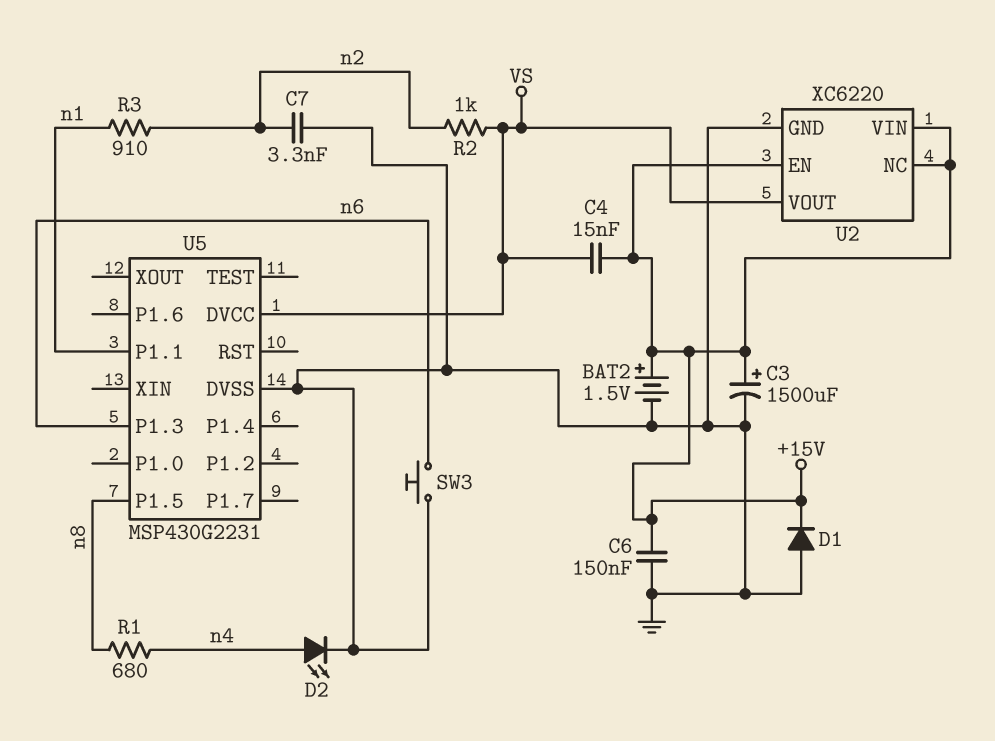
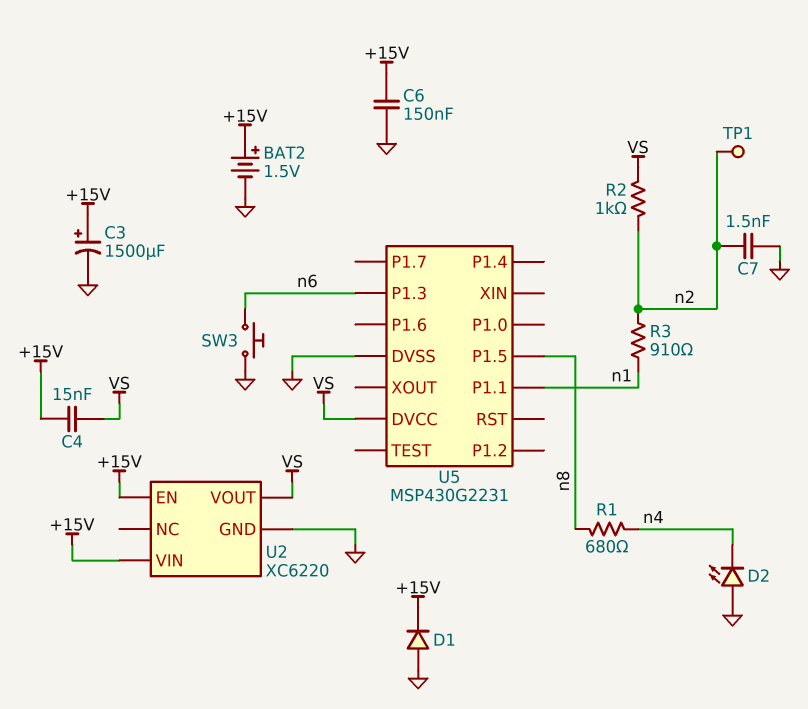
C7: 3.3nF (GND, n2) -> 1.5nF (GND, n2)
D2: LED (A n4, K GND) -> LED (A GND, K n4)
TP1: none -> test point (n2)
U2 pin NC: +15V -> none

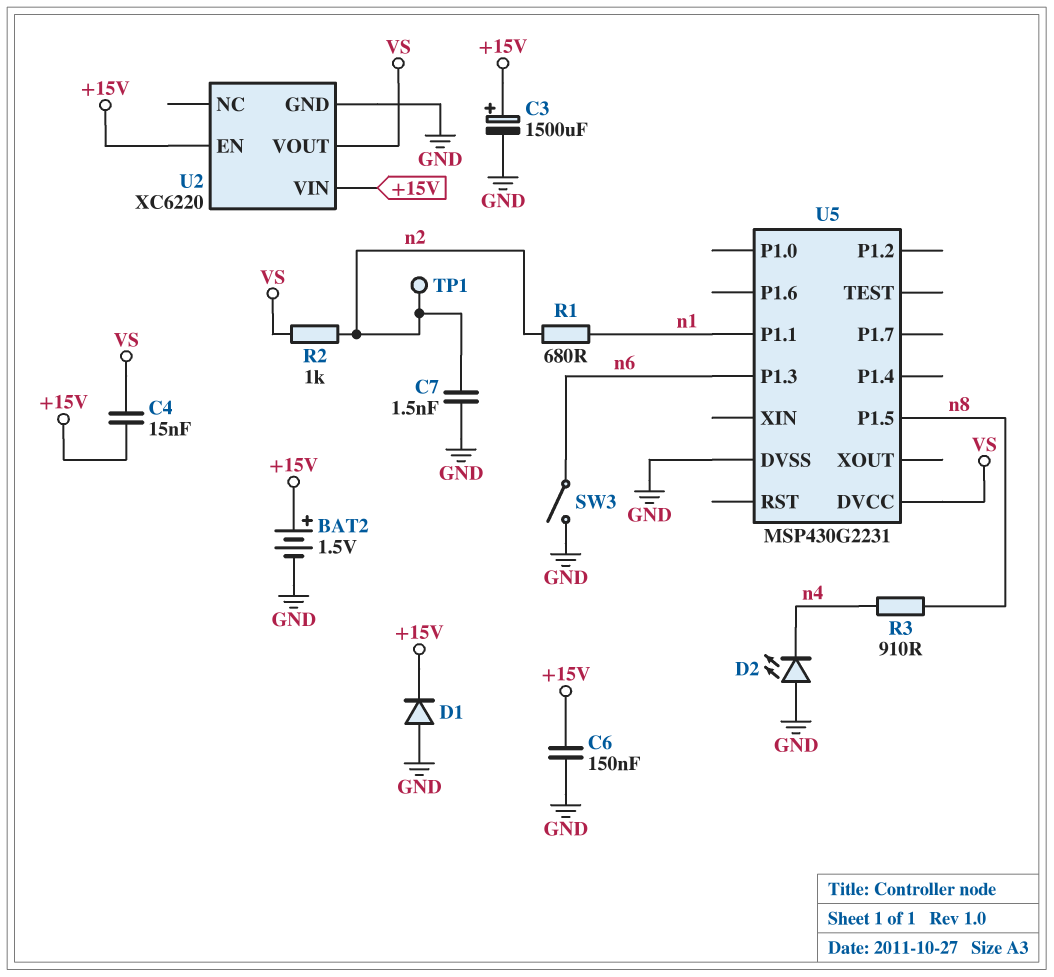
R1: 680 (n4, n8) -> 680 (n1, n2)
R3: 910 (n1, n2) -> 910 (n4, n8)
SW3: button (GND, n6) -> switch (GND, n6)

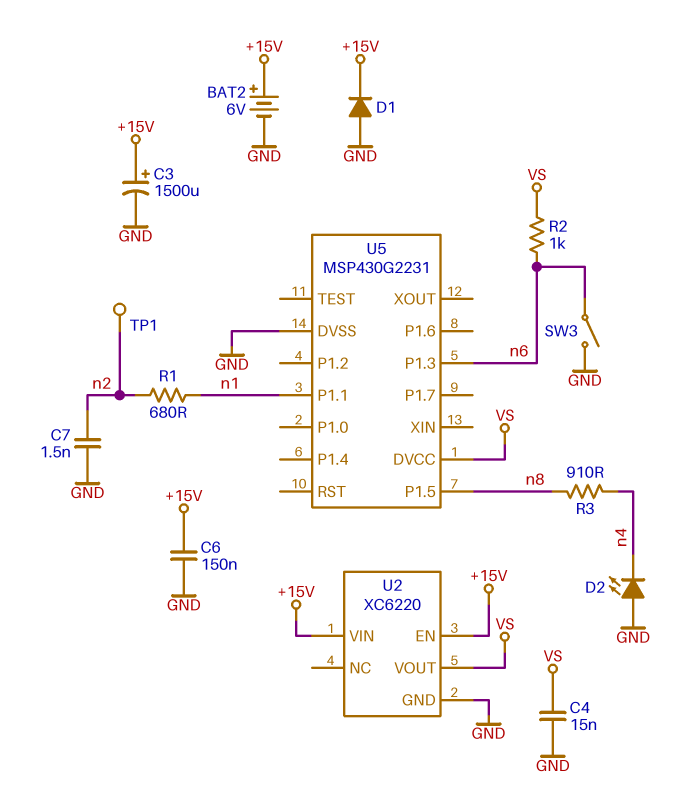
BAT2: 1.5V (plus +15V, minus GND) -> 6V (plus +15V, minus GND)
C4: 15nF (+15V, VS) -> 15nF (GND, VS)
R2: 1k (VS, n2) -> 1k (VS, n6)

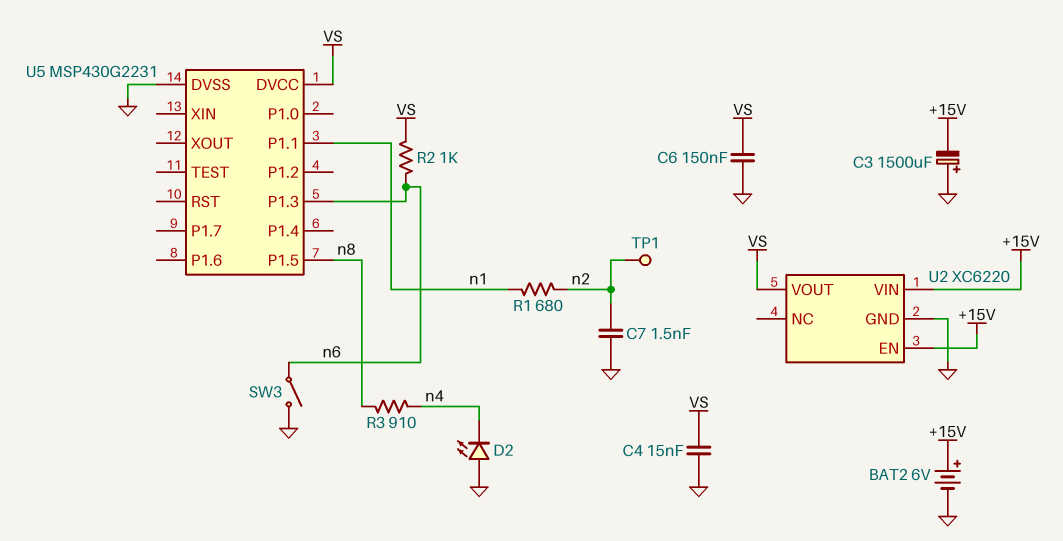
C3: 1500uF (plus +15V, minus GND) -> 1500uF (plus GND, minus +15V)
C6: 150nF (+15V, GND) -> 150nF (GND, VS)
D1: diode (A GND, K +15V) -> none

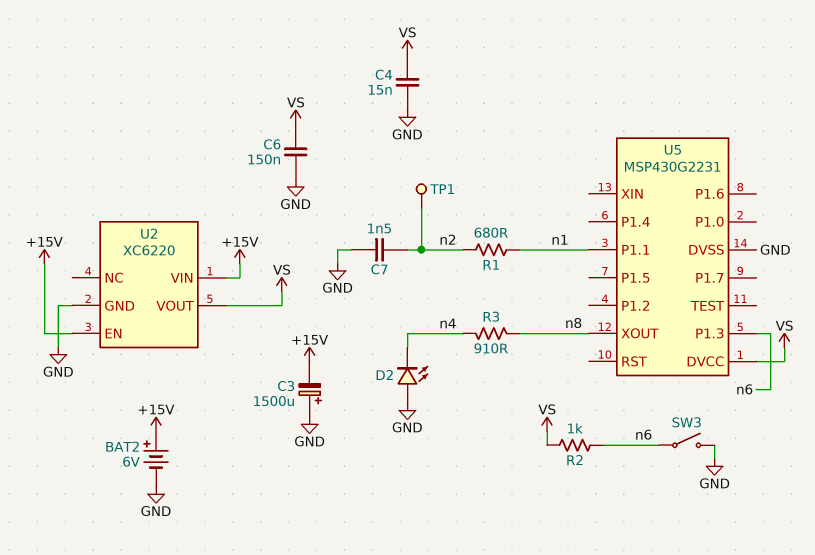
U5 pin P1.5: n8 -> none
U5 pin XOUT: none -> n8

